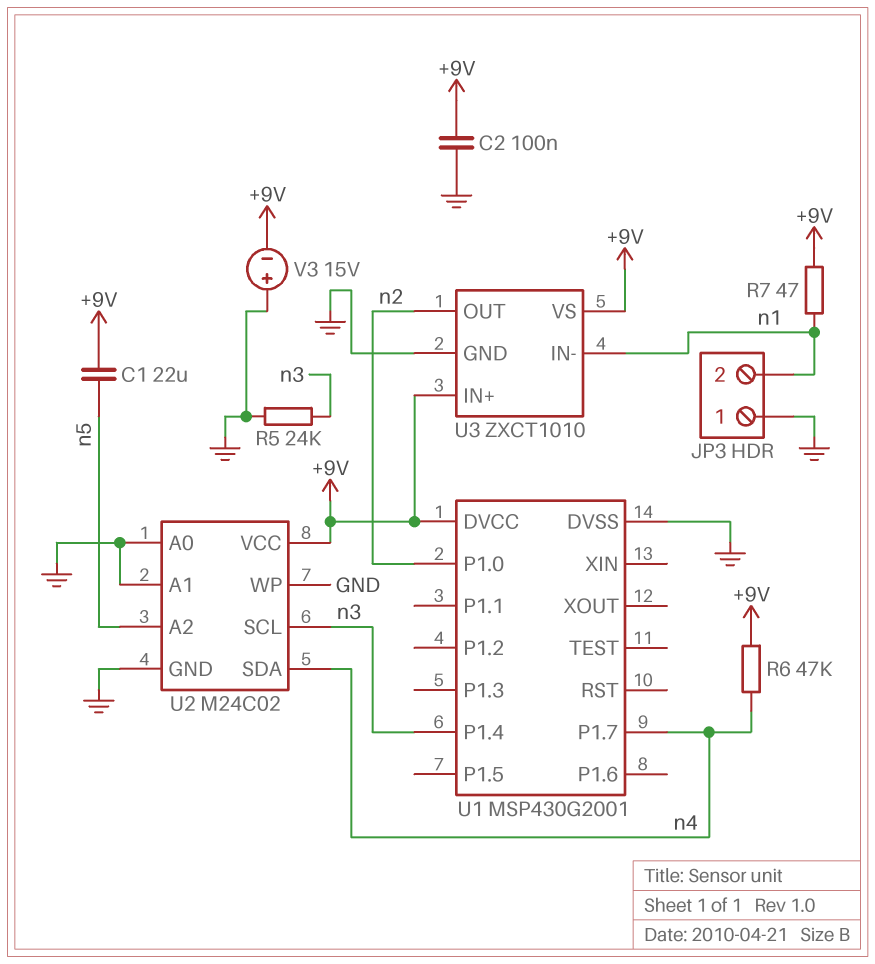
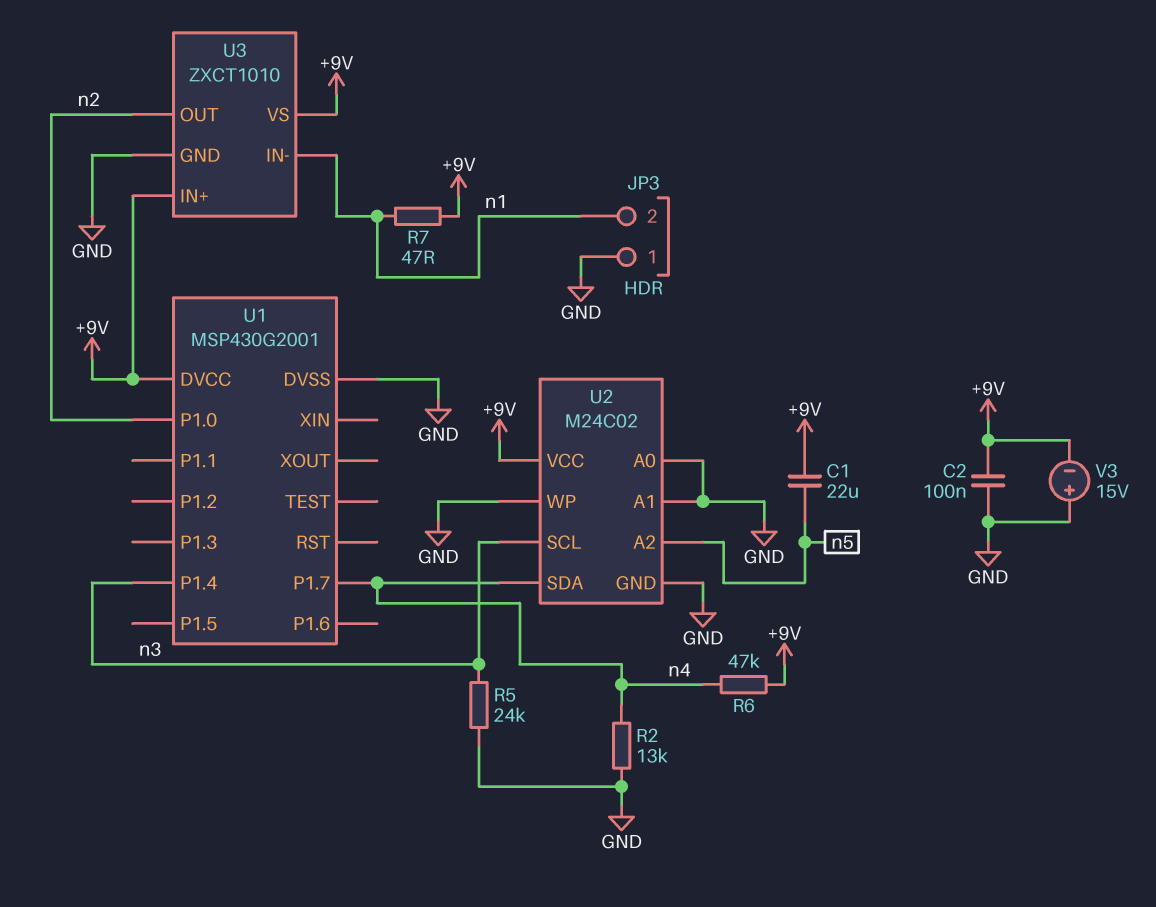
R2: none -> 13k (GND, n4)

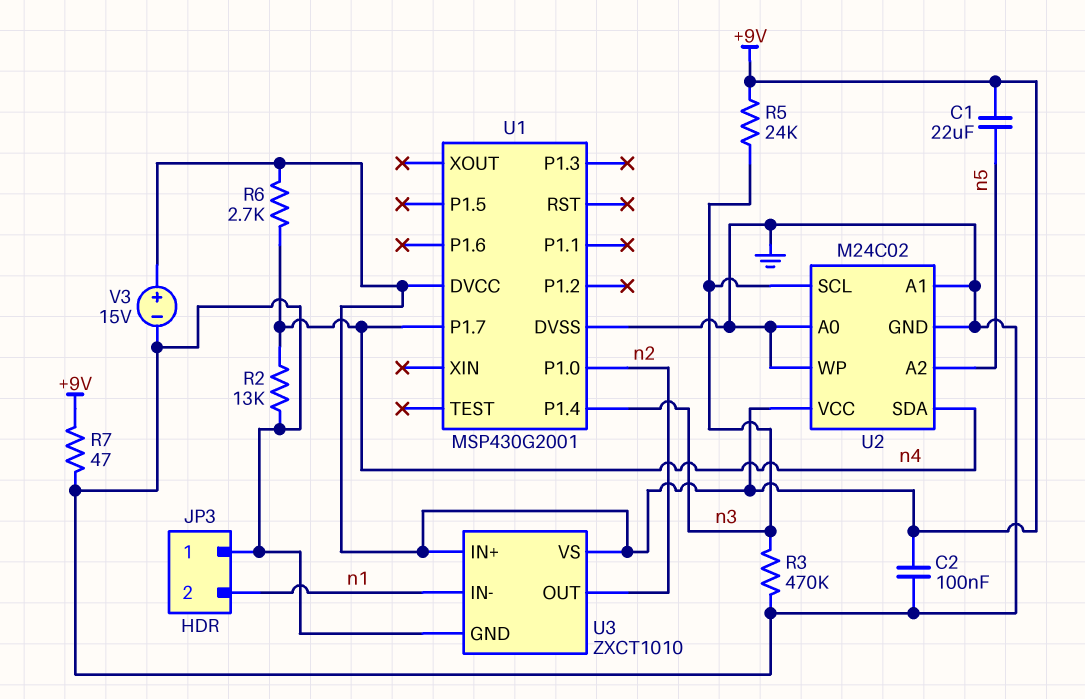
R3: none -> 470k (GND, n3)
R5: 24k (GND, n3) -> 24k (+9V, n3)
R6: 47k (+9V, n4) -> 2.7k (+9V, n4)
R7: 47 (+9V, n1) -> 47 (+9V, GND)
V3: 15V (plus GND, minus +9V) -> 15V (plus +9V, minus GND)

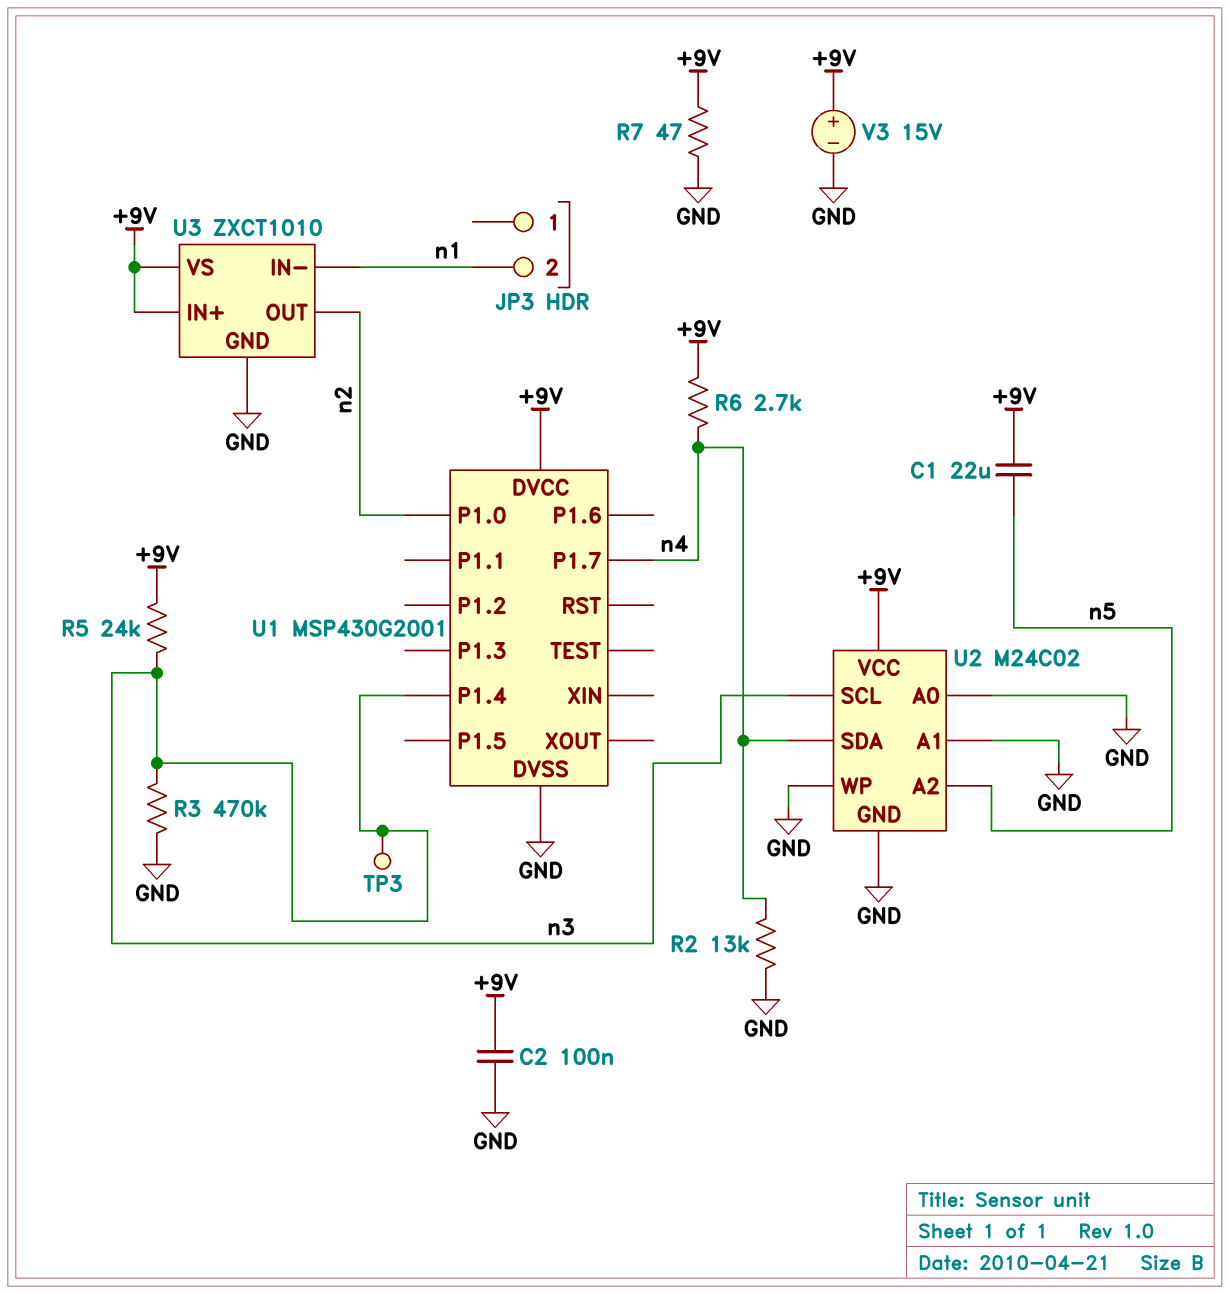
JP3 pin 1: GND -> none
TP3: none -> test point (n3)

